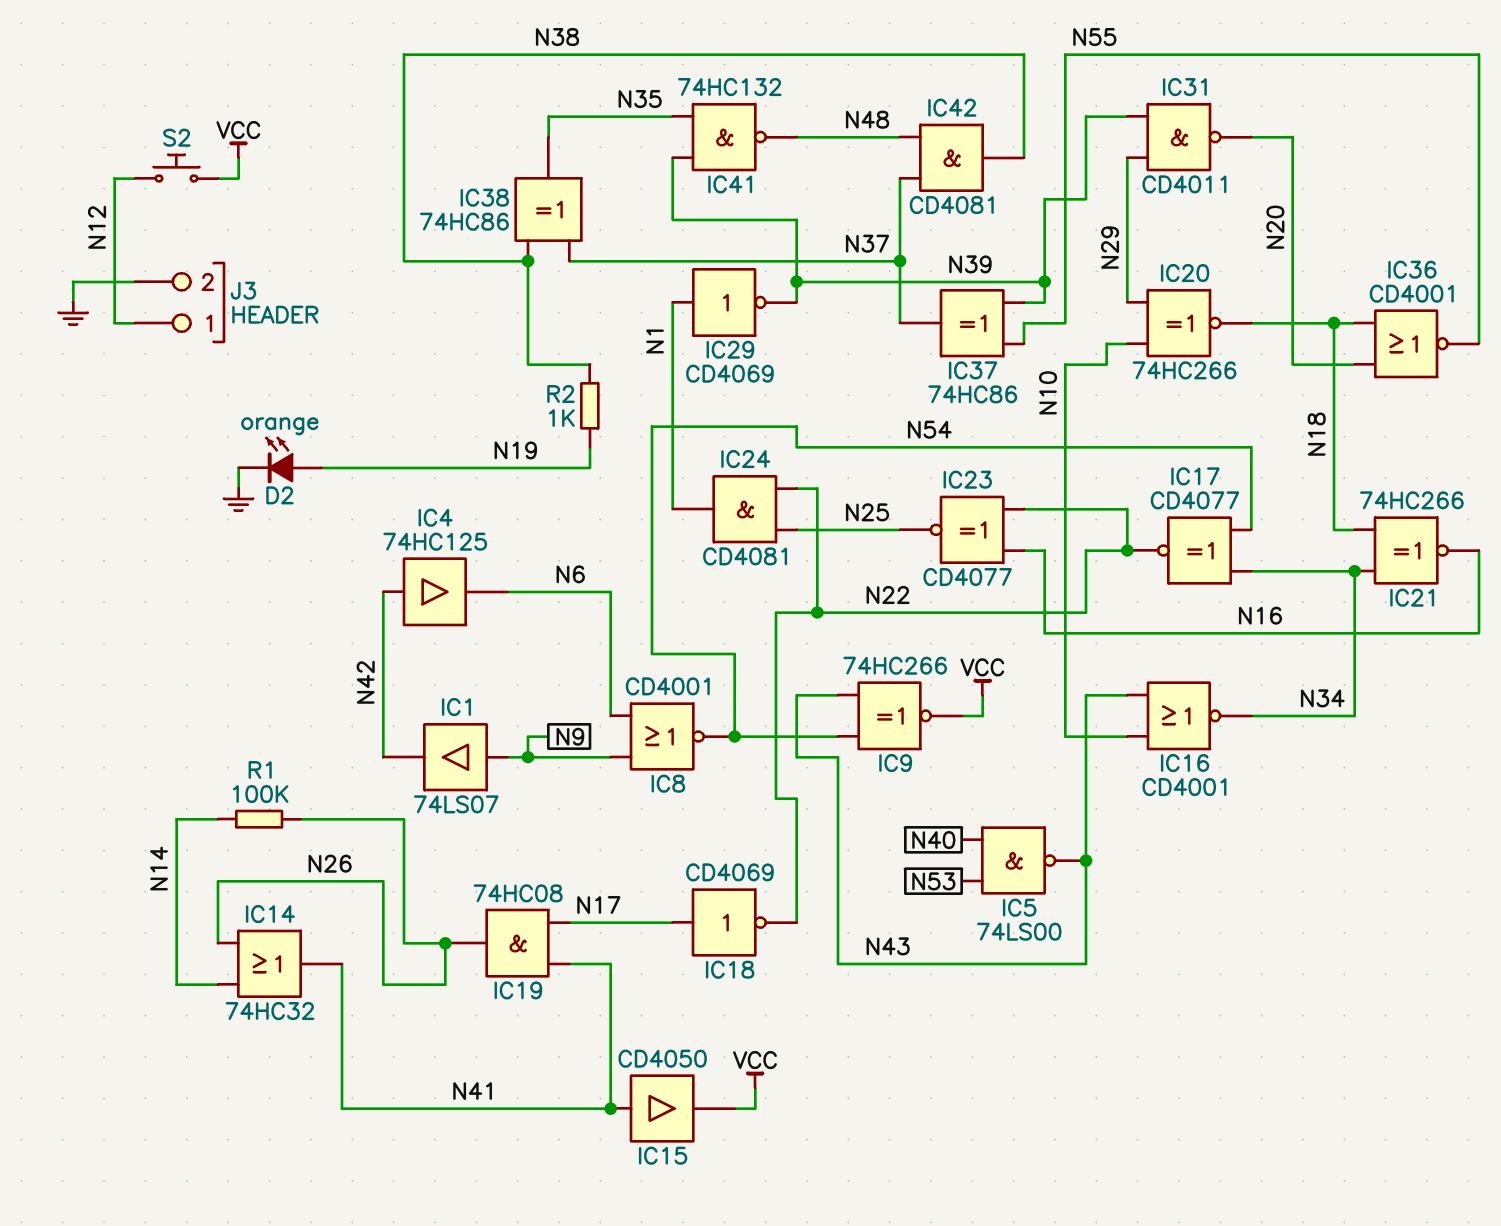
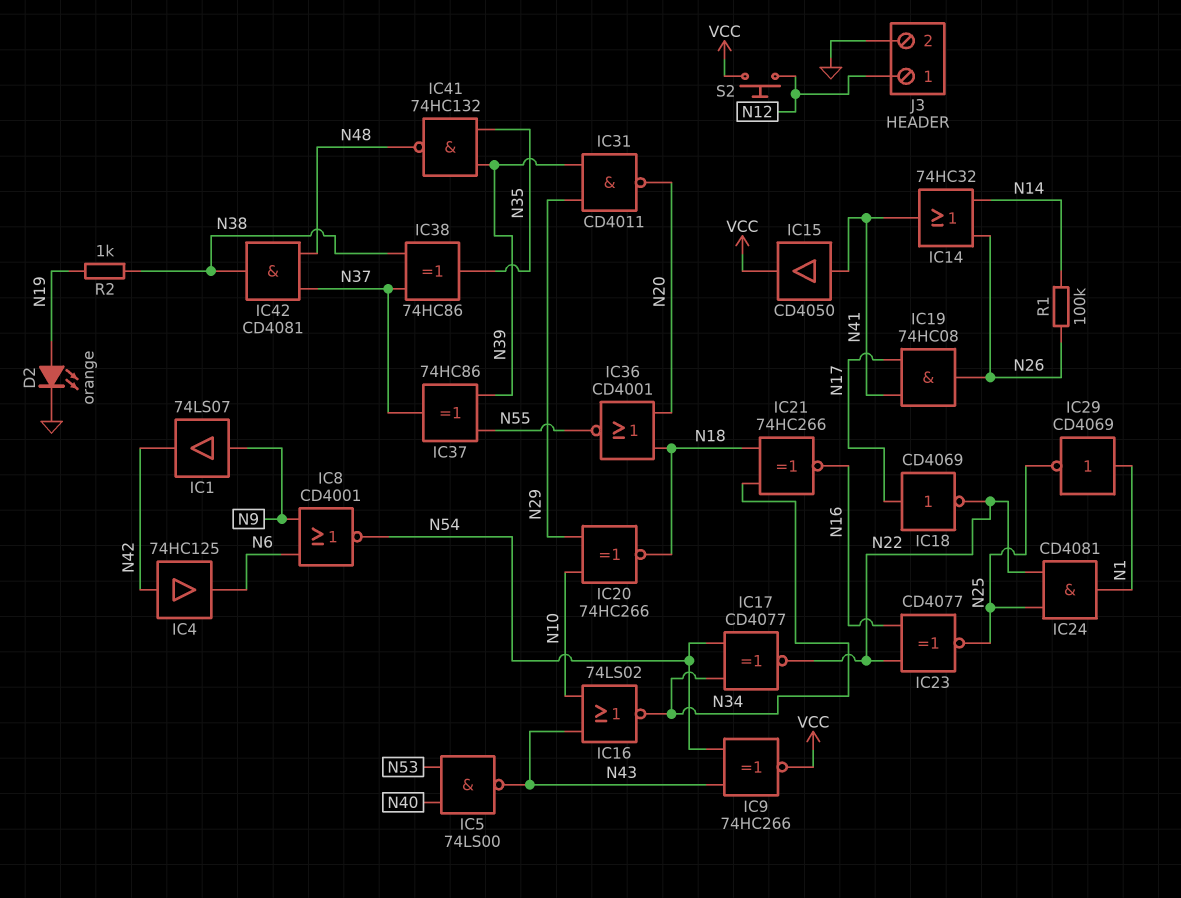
IC16: NOR CD4001 (in N10, in N43, out N34) -> NOR 74LS02 (in N10, in N43, out N34)
IC29: NOT CD4069 (in N1, out N39) -> NOT CD4069 (in N1, out N25)

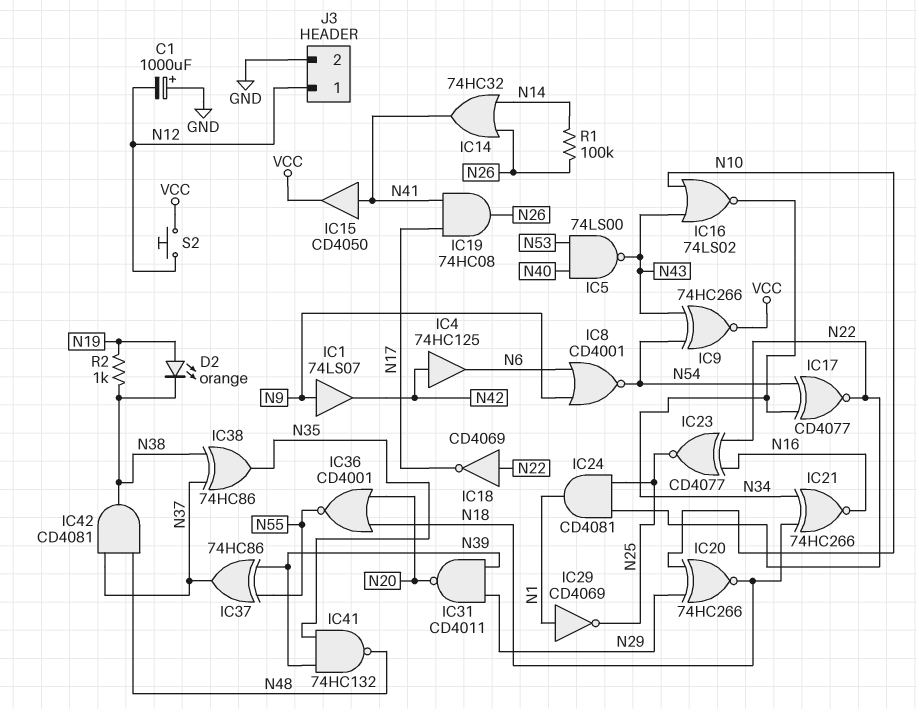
C1: none -> 1000uF (plus GND, minus N12)
D2: LED orange (A N19, K GND) -> LED orange (A N19, K N38)
IC18: NOT CD4069 (in N17, out N22) -> NOT CD4069 (in N22, out N17)

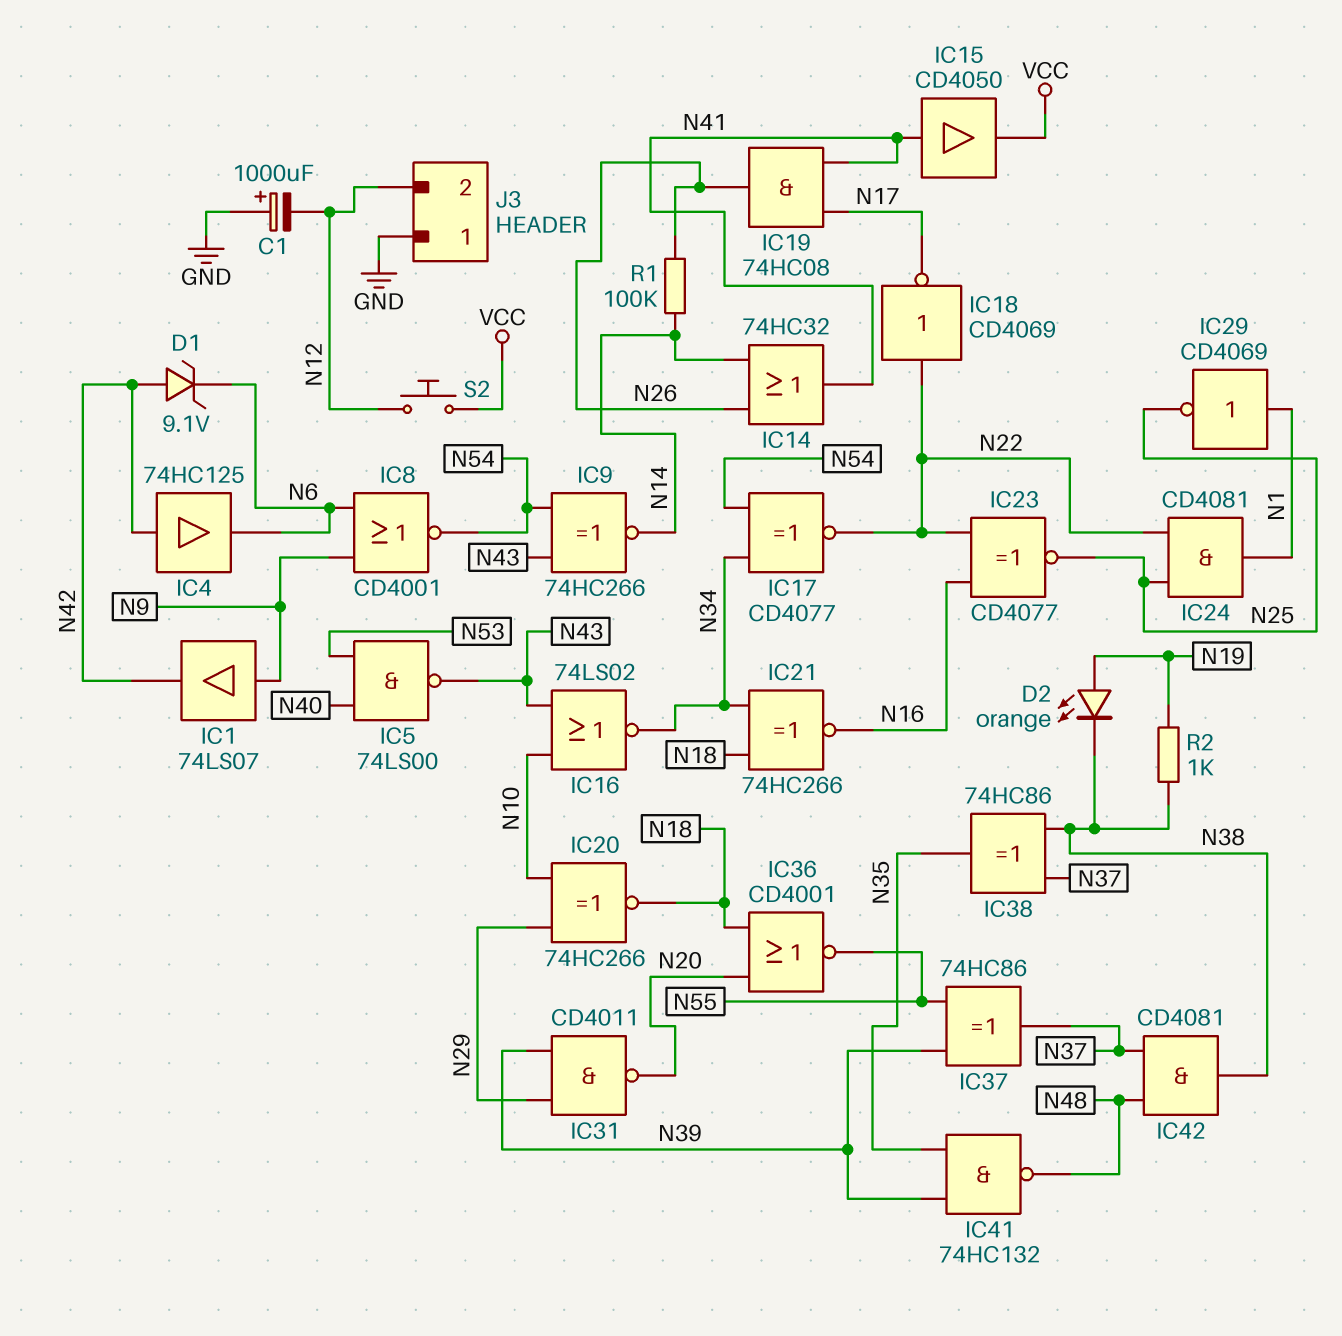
D1: none -> zener 9.1V (A N42, K N6)
IC9: XNOR 74HC266 (in N43, in N54, out VCC) -> XNOR 74HC266 (in N43, in N54, out N14)
J3 pin 1: N12 -> GND
J3 pin 2: GND -> N12

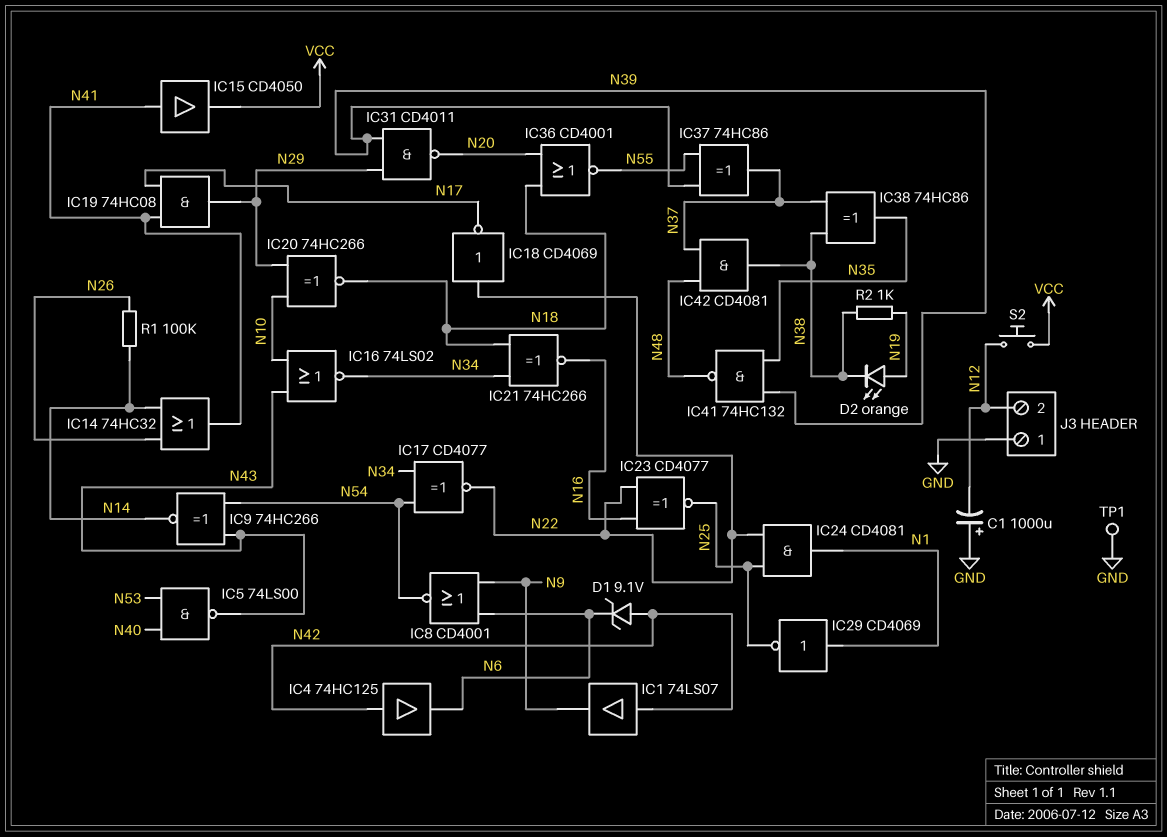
IC1: buffer 74LS07 (in N9, out N42) -> buffer 74LS07 (in N42, out N9)
IC19: AND 74HC08 (in N17, in N41, out N26) -> AND 74HC08 (in N17, in N41, out N29)
TP1: none -> test point (GND)

